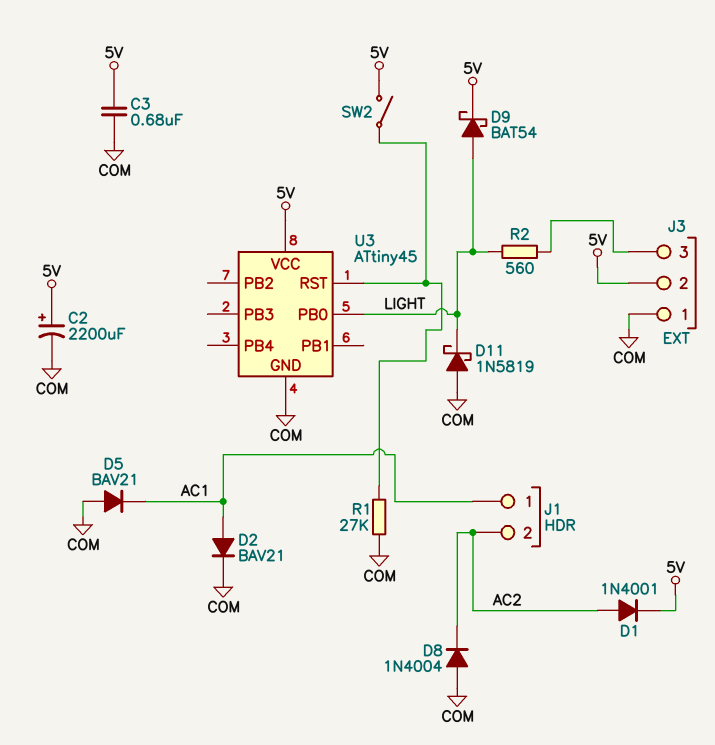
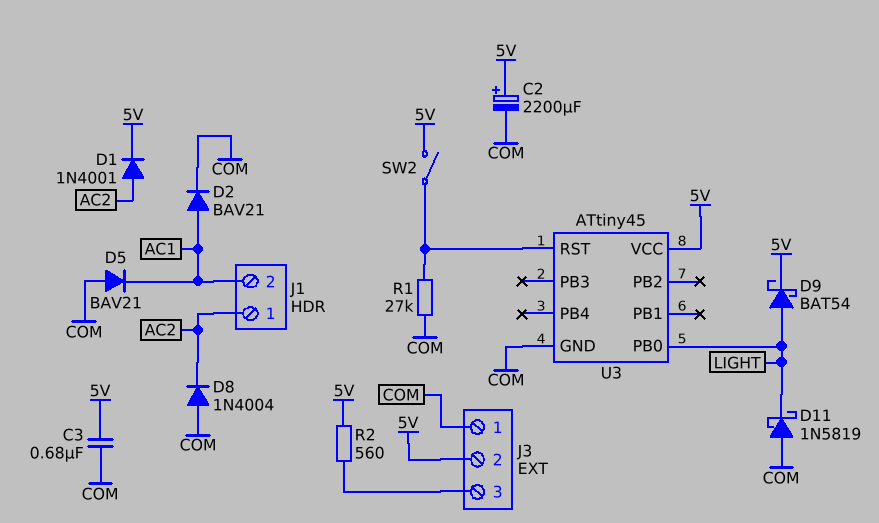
J1 pin 1: AC1 -> AC2
J1 pin 2: AC2 -> AC1
R2: 560 (J3/3, LIGHT) -> 560 (5V, J3/3)

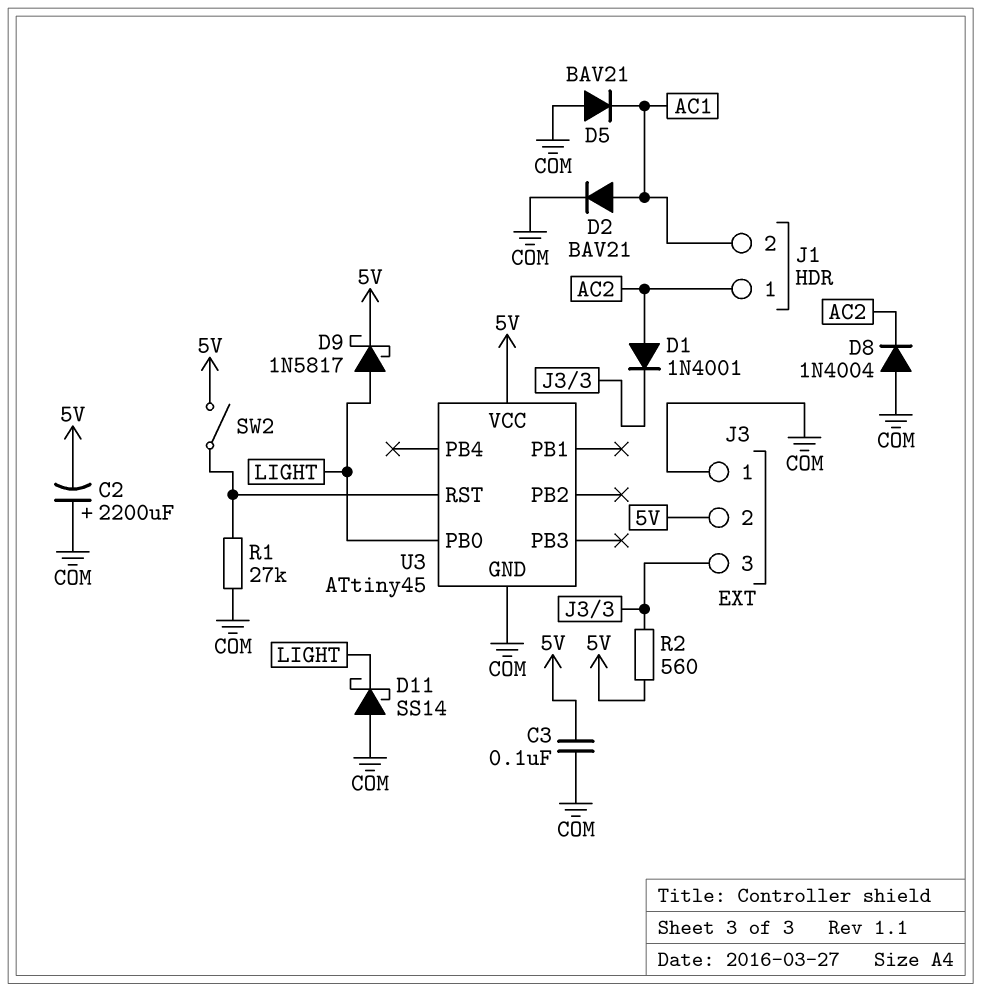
C2: 2200uF (plus 5V, minus COM) -> 2200uF (plus COM, minus 5V)
C3: 680nF (5V, COM) -> 100nF (5V, COM)
D1: diode 1N4001 (A AC2, K 5V) -> diode 1N4001 (A AC2, K J3/3)
D9: schottky BAT54 (A LIGHT, K 5V) -> schottky 1N5817 (A LIGHT, K 5V)
D11: schottky 1N5819 (A COM, K LIGHT) -> schottky SS14 (A COM, K LIGHT)

